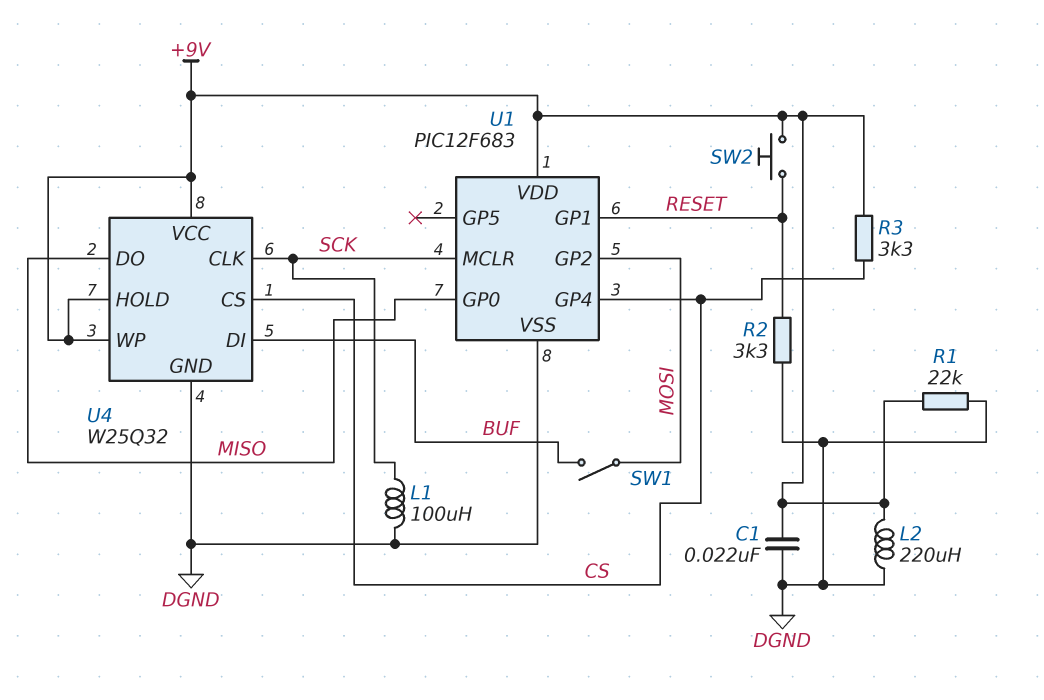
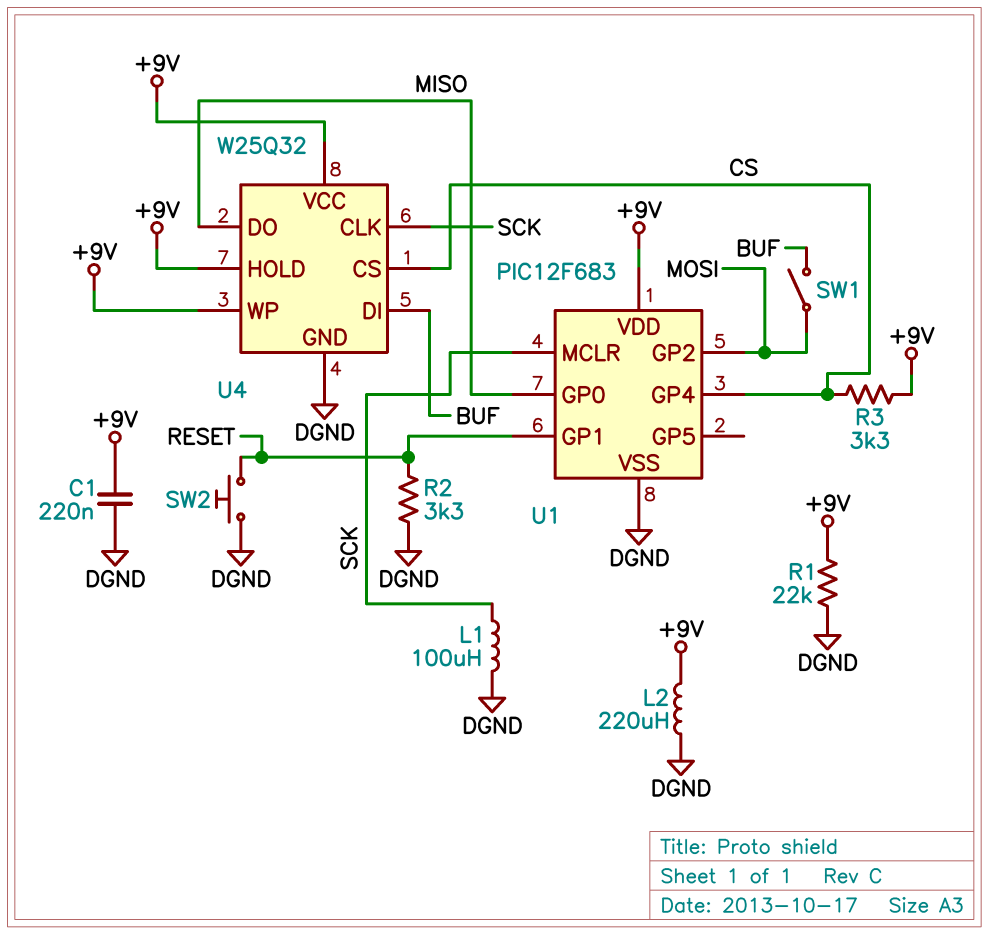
C1: 22nF (+9V, DGND) -> 220nF (+9V, DGND)
SW2: button (+9V, RESET) -> button (DGND, RESET)

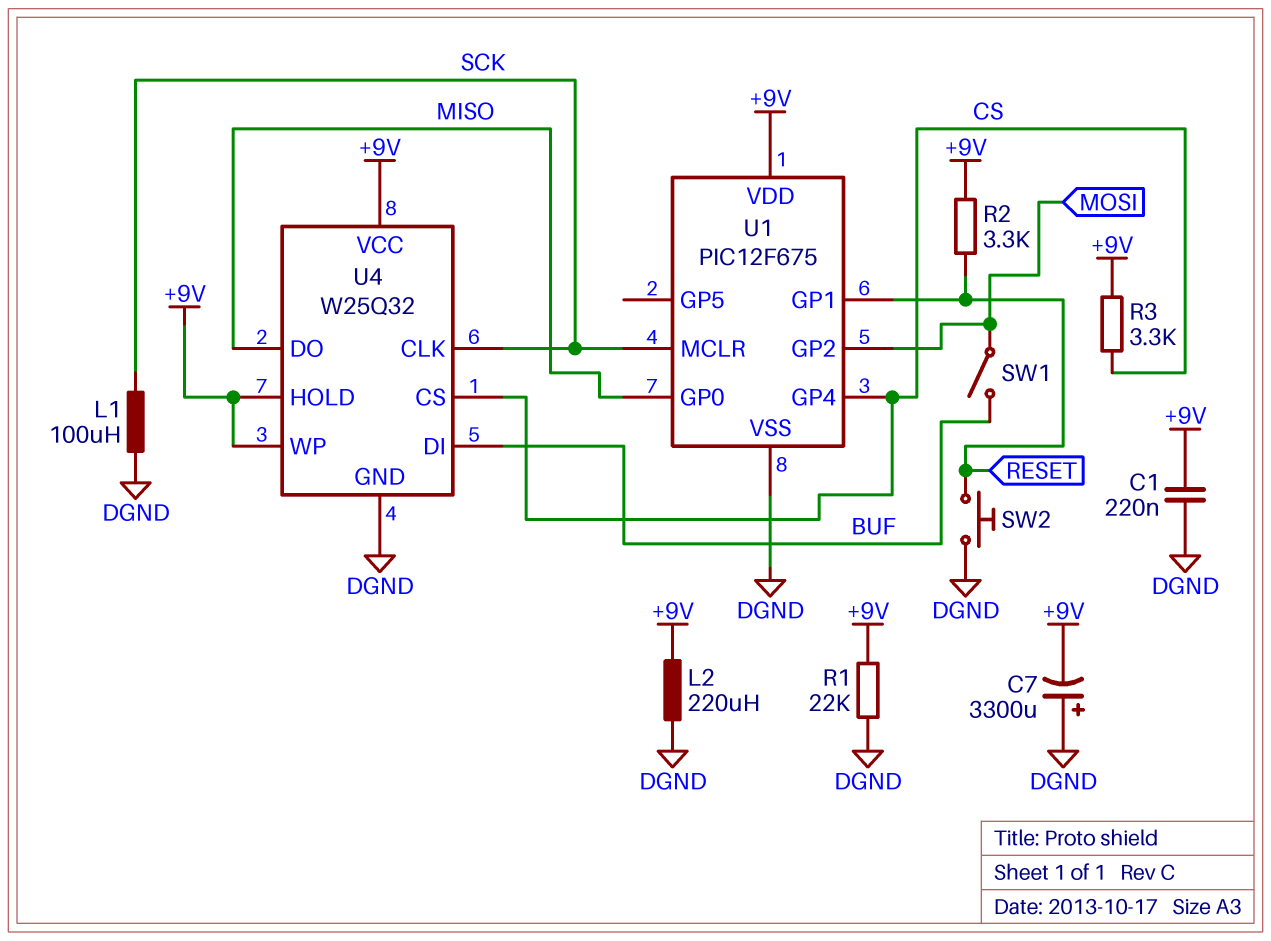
C7: none -> 3300uF (plus DGND, minus +9V)
R2: 3.3k (DGND, RESET) -> 3.3k (+9V, RESET)
U1: PIC12F683 -> PIC12F675

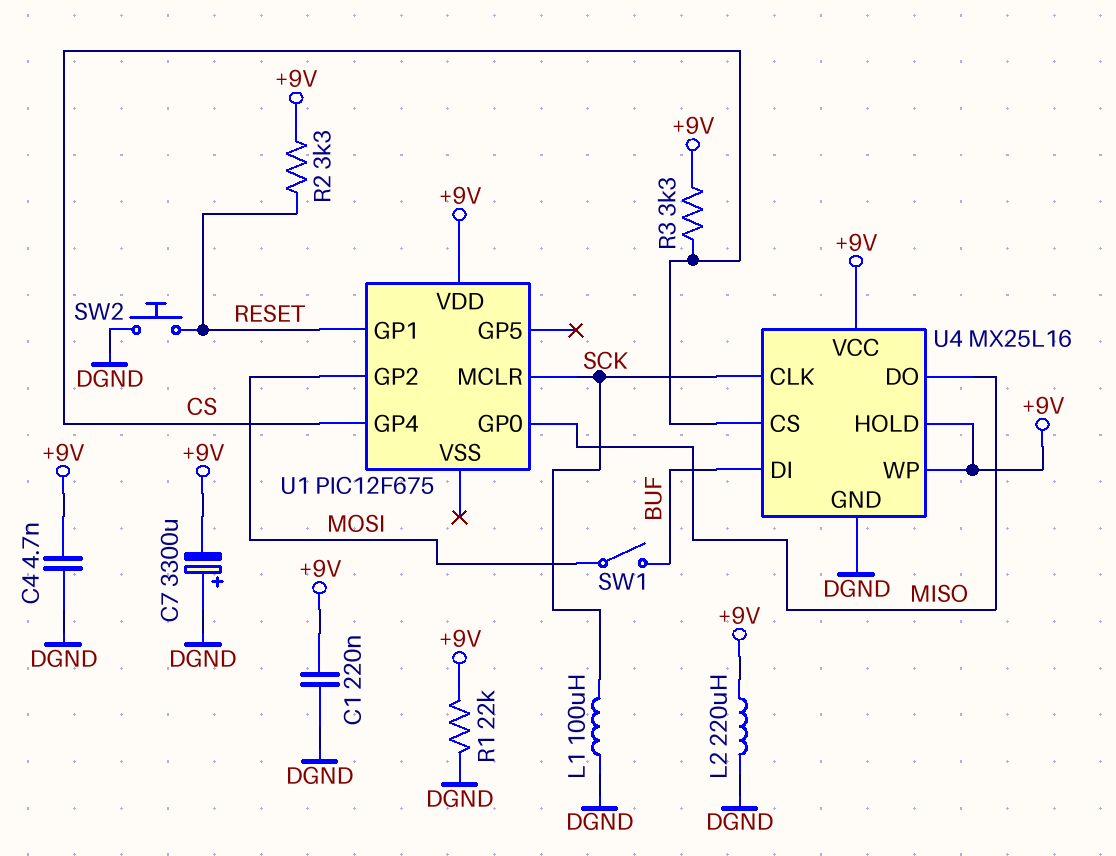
C4: none -> 4.7nF (+9V, DGND)
U1 pin VSS: DGND -> none
U4: W25Q32 -> MX25L16

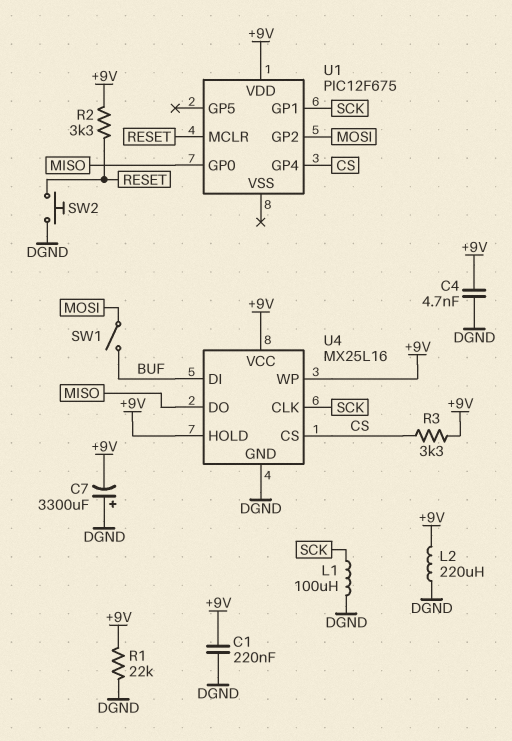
U1 pin GP1: RESET -> SCK
U1 pin MCLR: SCK -> RESET

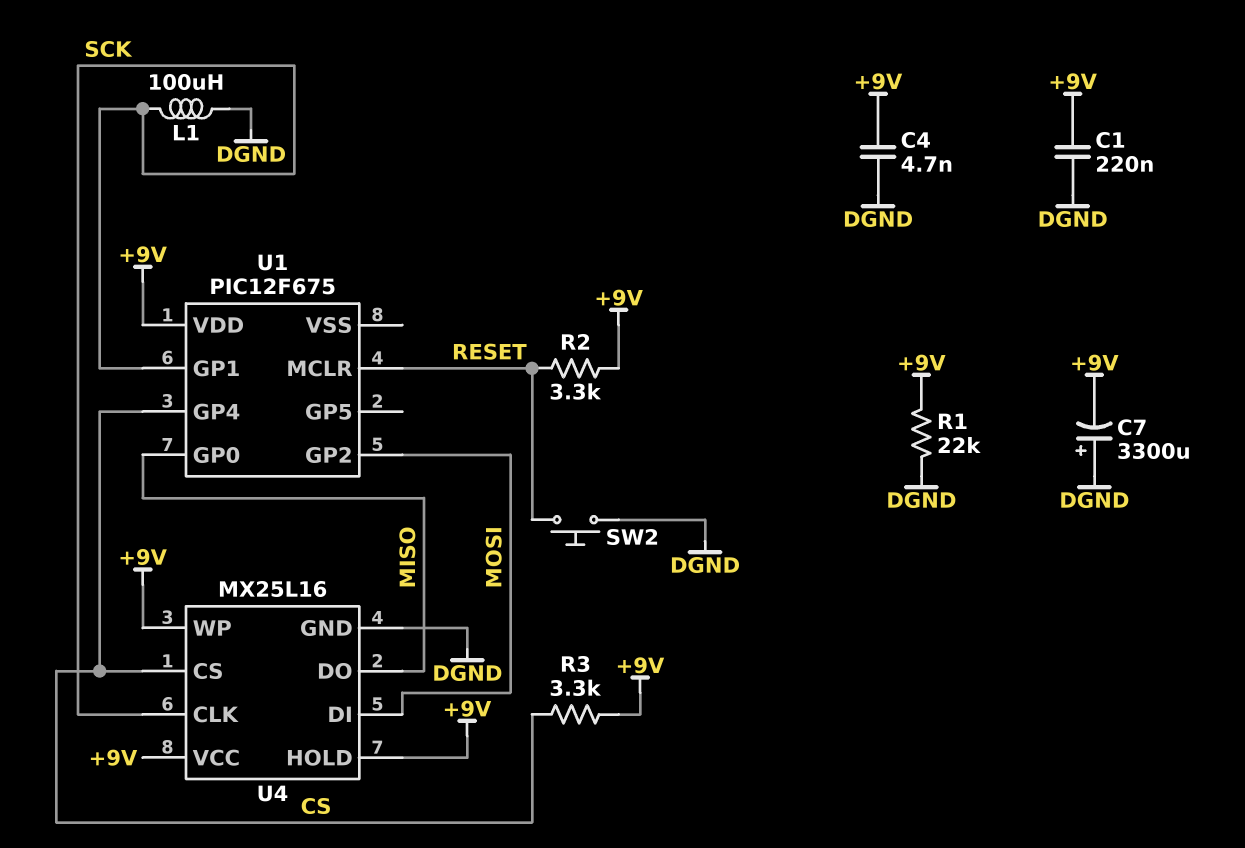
L2: 220uH (+9V, DGND) -> none
SW1: switch (BUF, MOSI) -> none
U4 pin DI: BUF -> MOSI

